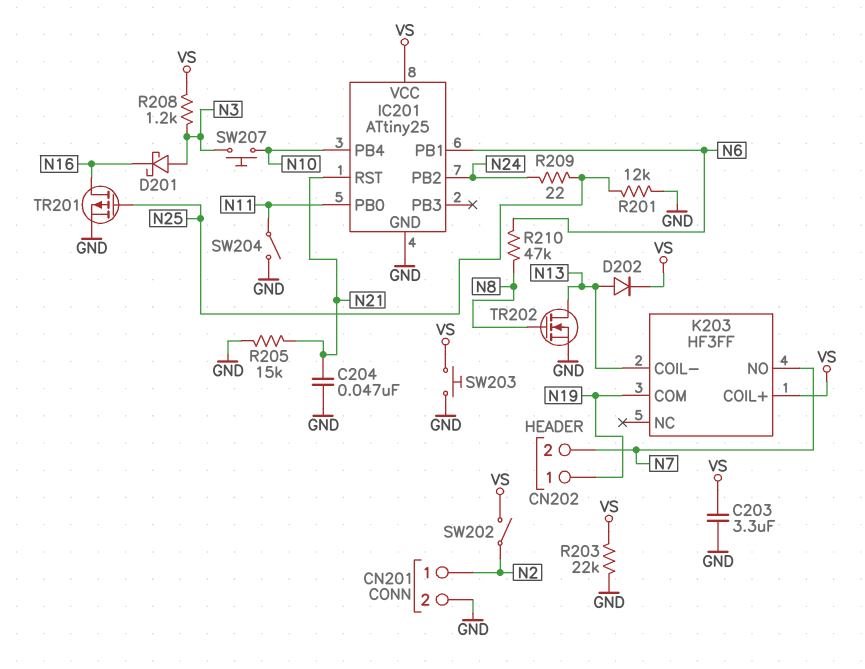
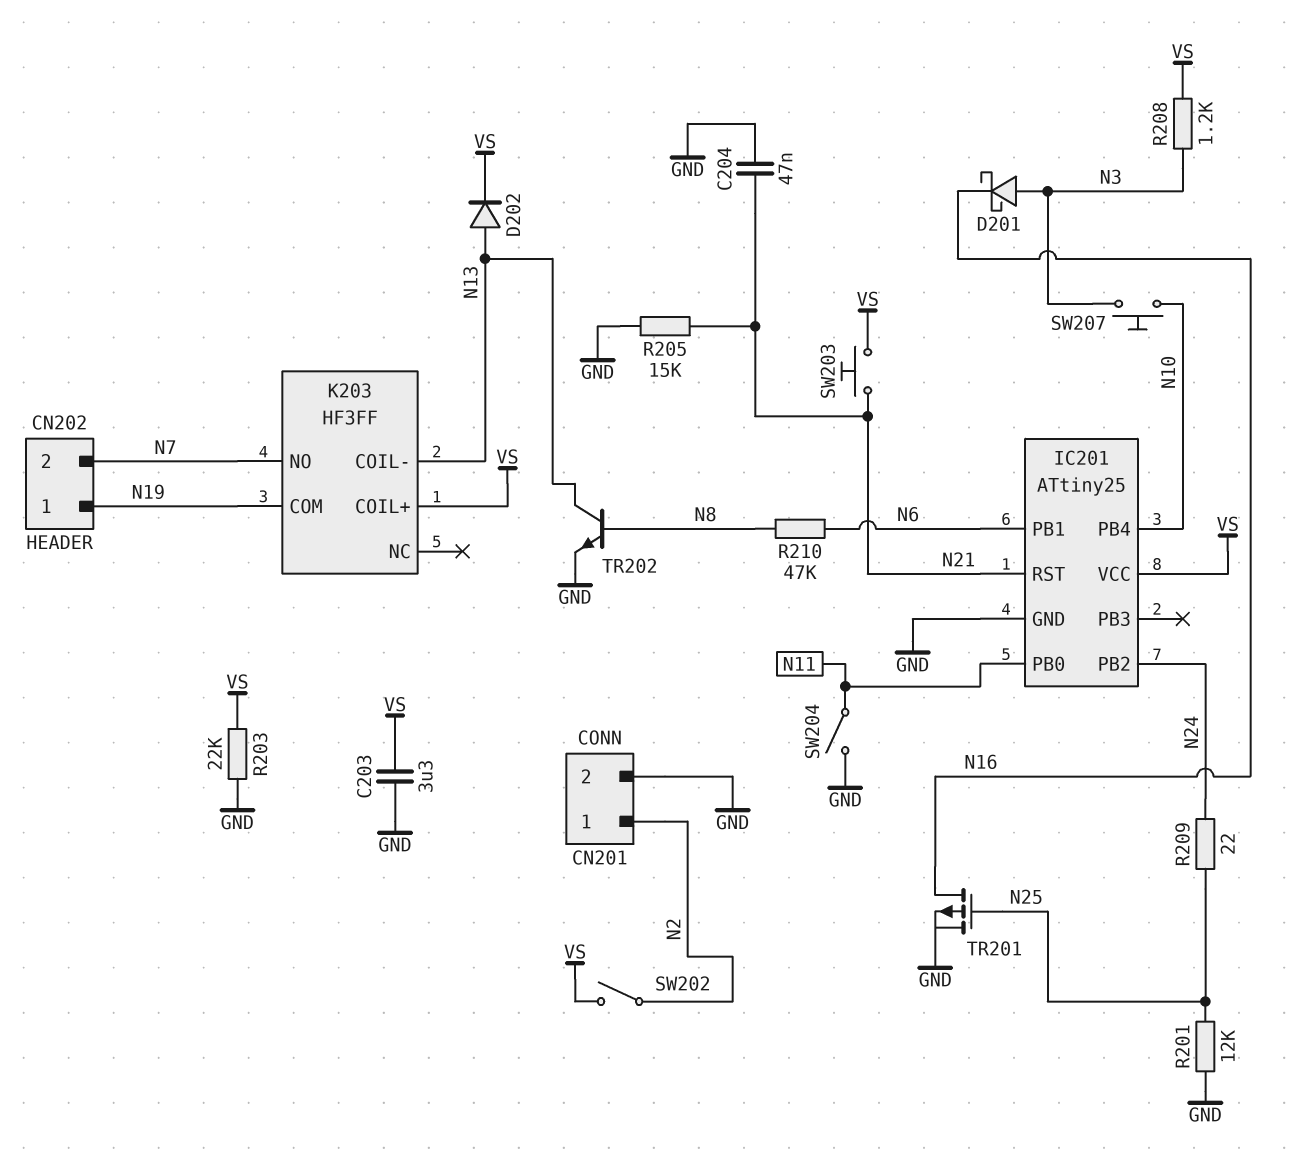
SW203: button (GND, VS) -> button (N21, VS)
TR202: NMOS (G N8, D N13, S GND) -> NPN (B N8, C N13, E GND)

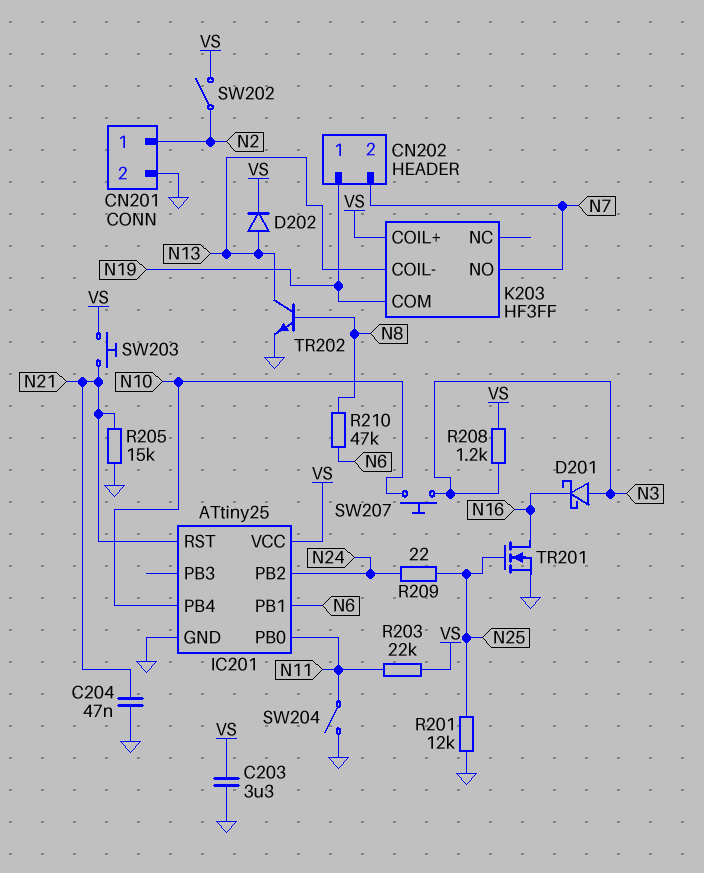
R203: 22k (GND, VS) -> 22k (N11, VS)
TR201: PMOS (G N25, D N16, S GND) -> NMOS (G N25, D N16, S GND)

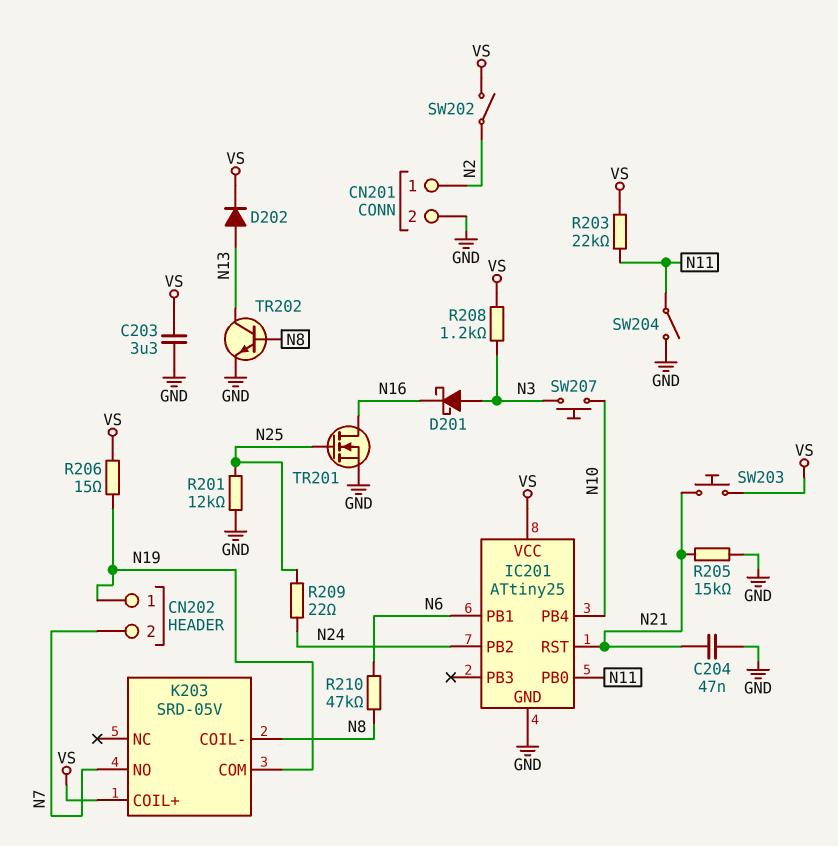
K203: HF3FF -> SRD-05V
K203 pin COIL-: N13 -> N8
R206: none -> 15 (N19, VS)

